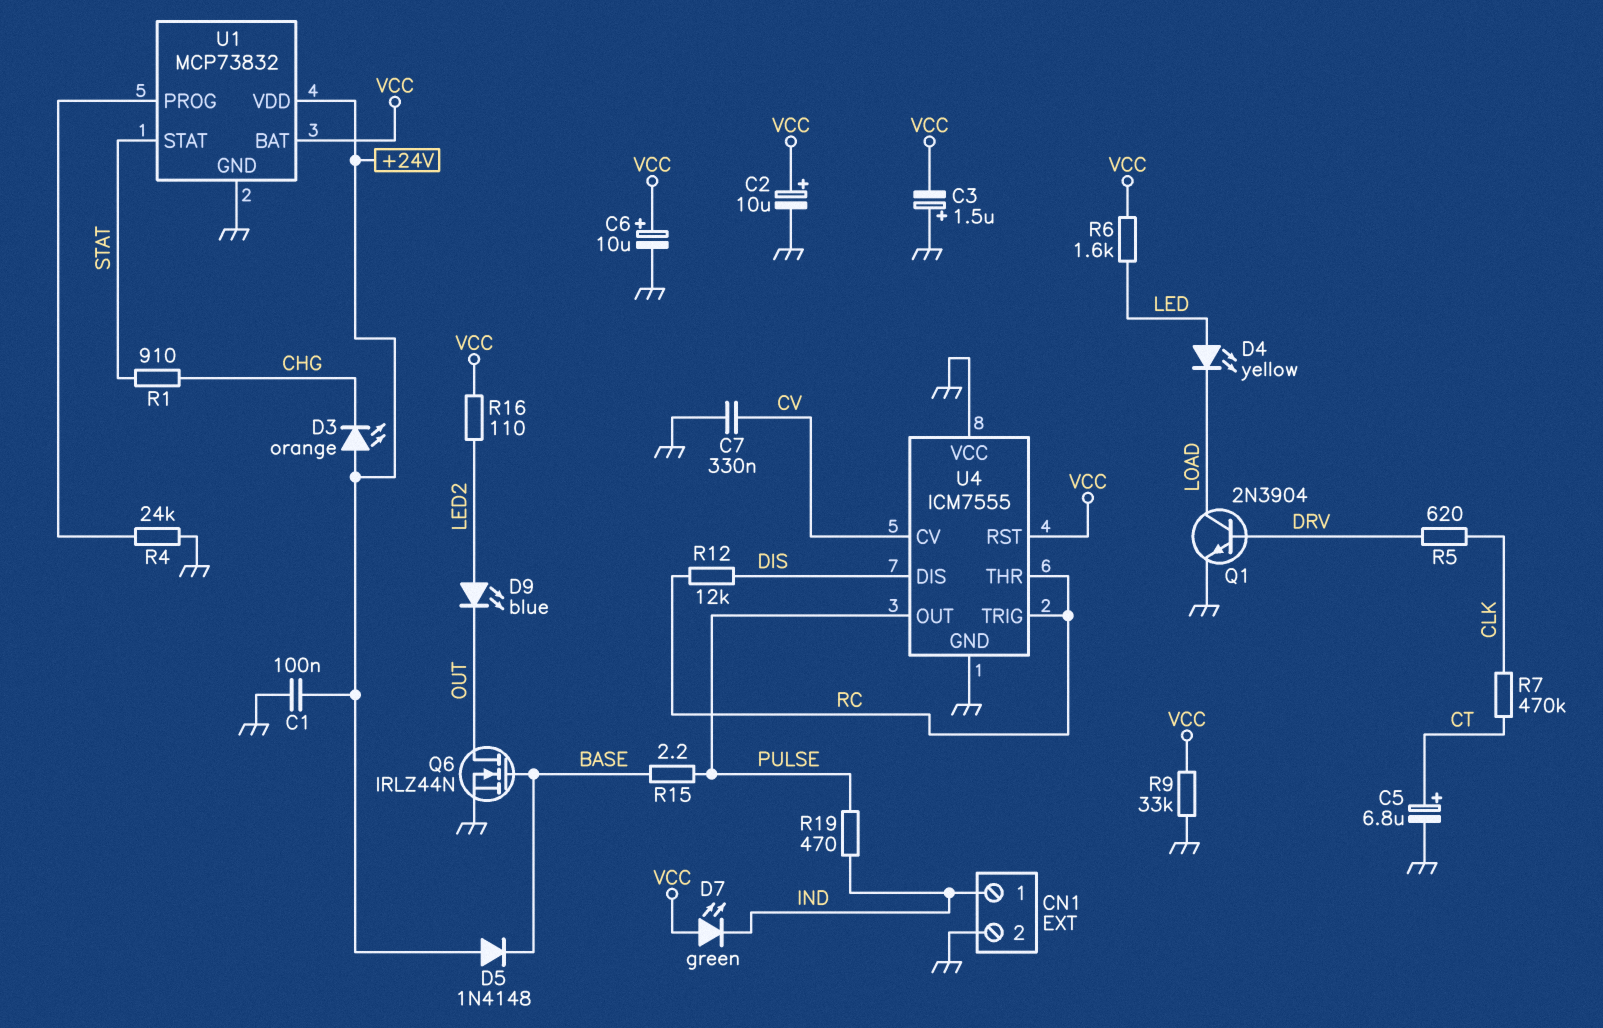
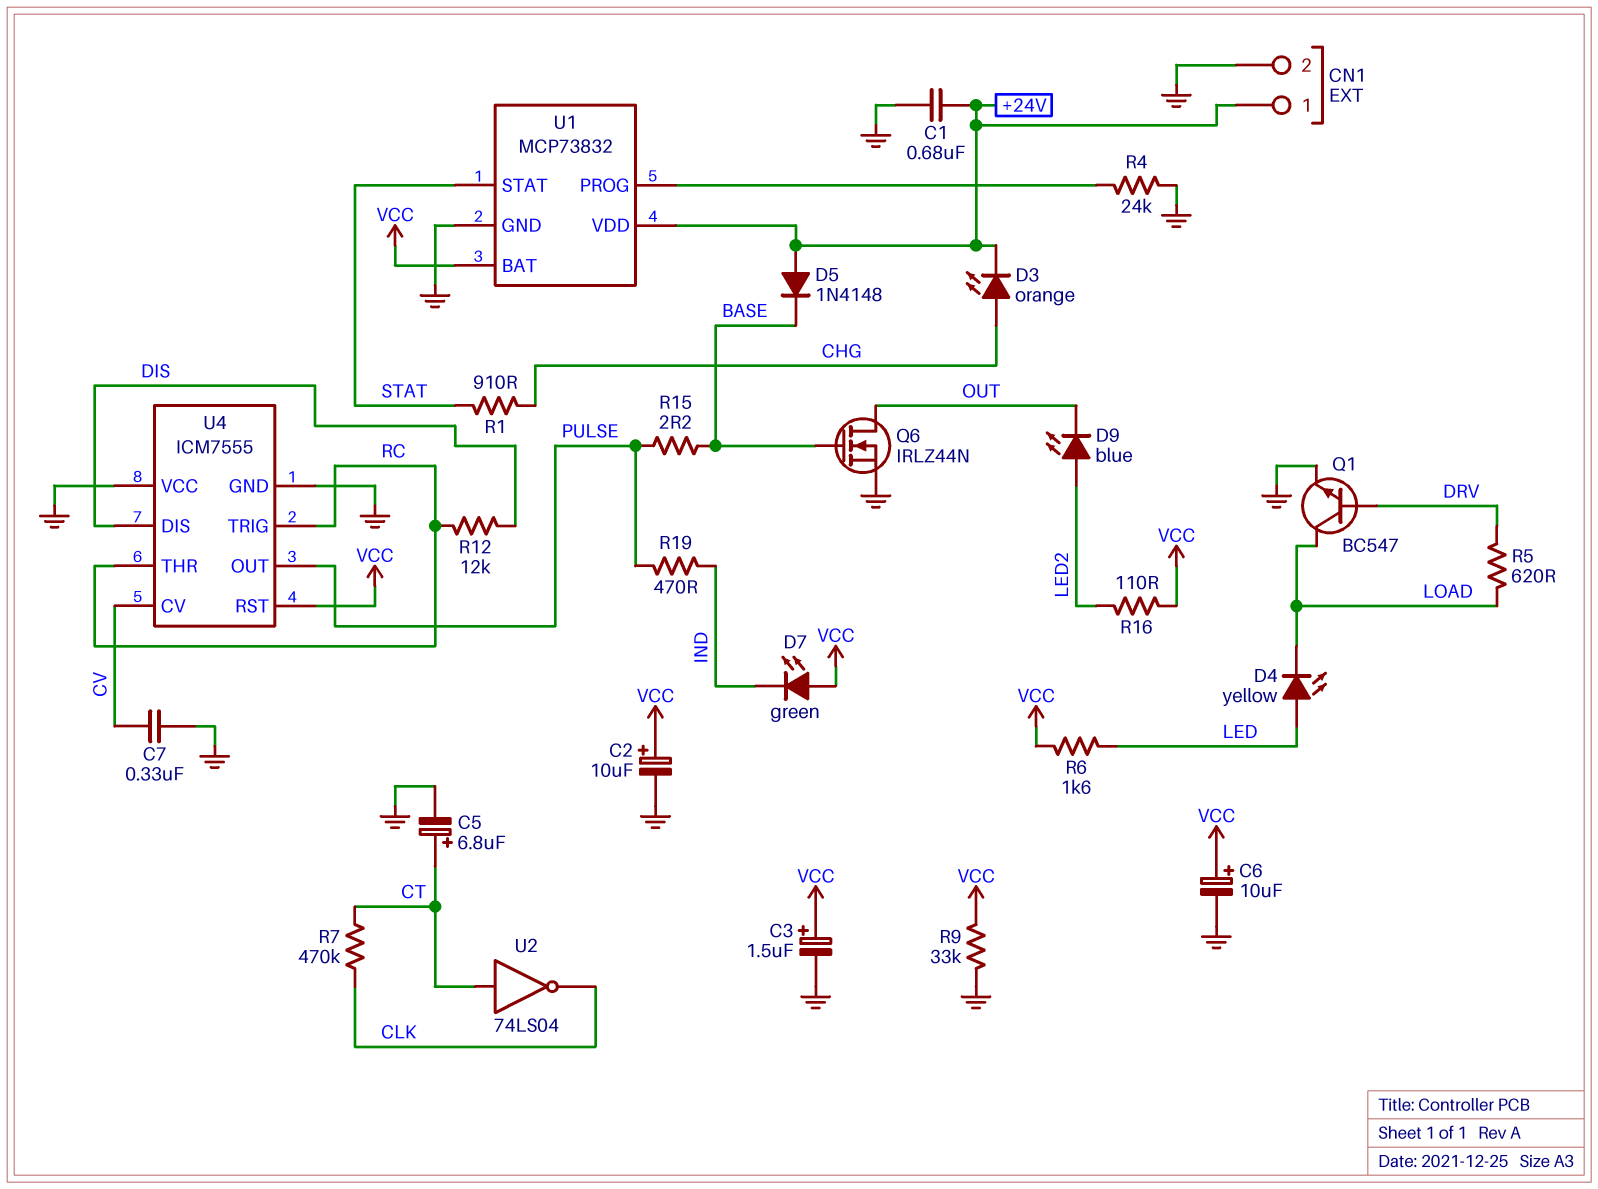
C1: 100nF (+24V, GND) -> 680nF (+24V, GND)
C3: 1.5uF (plus GND, minus VCC) -> 1.5uF (plus VCC, minus GND)
CN1 pin 1: IND -> +24V
D3: LED orange (A +24V, K CHG) -> LED orange (A CHG, K +24V)
Q1: NPN 2N3904 (B DRV, C LOAD, E GND) -> NPN BC547 (B DRV, C LOAD, E GND)
R5: 620 (CLK, DRV) -> 620 (DRV, LOAD)
U2: none -> NOT 74LS04 (in CT, out CLK)

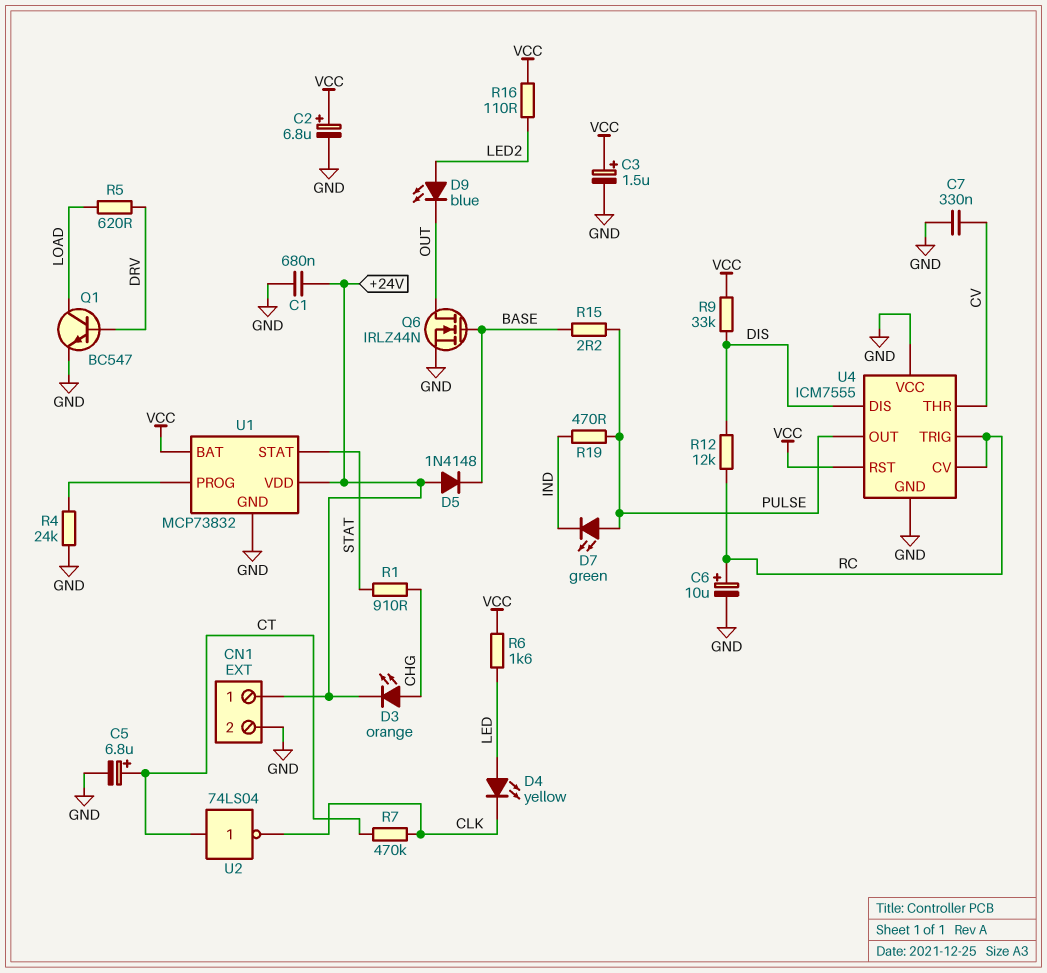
C2: 10uF (plus VCC, minus GND) -> 6.8uF (plus VCC, minus GND)
C6: 10uF (plus VCC, minus GND) -> 10uF (plus RC, minus GND)
D4: LED yellow (A LED, K LOAD) -> LED yellow (A LED, K CLK)
D7: LED green (A VCC, K IND) -> LED green (A PULSE, K IND)
R9: 33k (GND, VCC) -> 33k (DIS, VCC)
U4 pin CV: CV -> RC
U4 pin THR: RC -> CV

